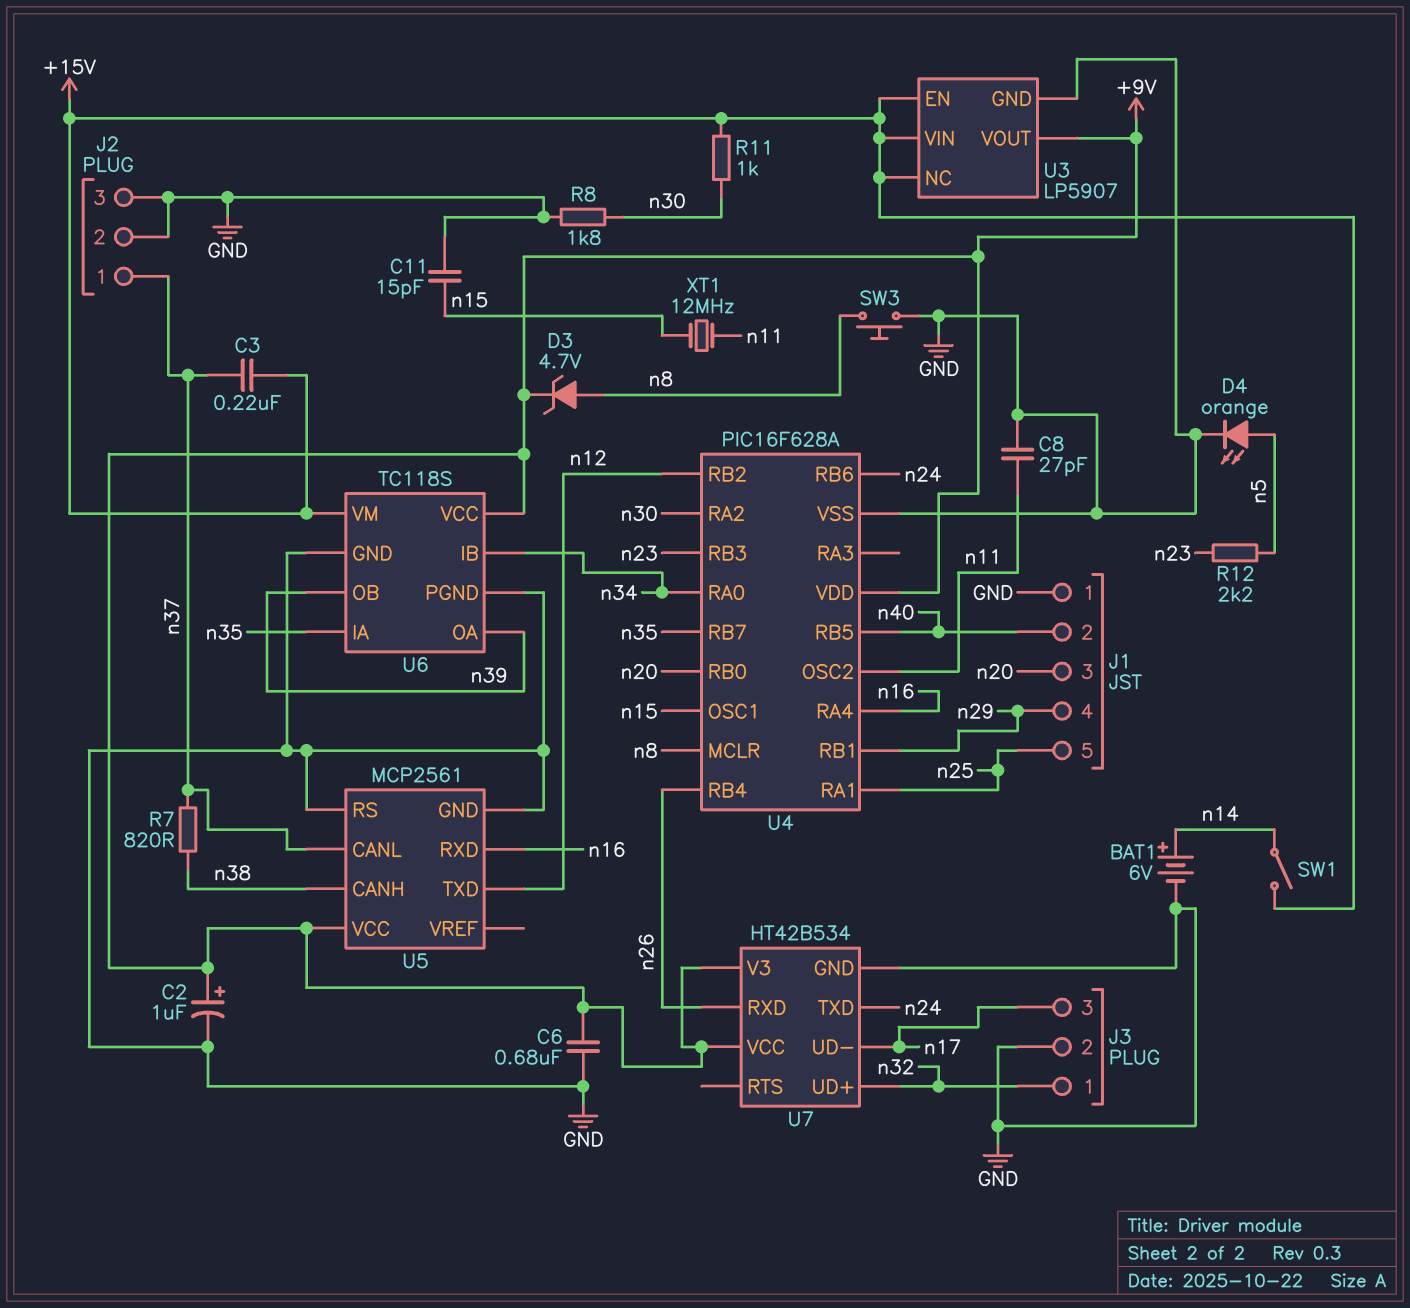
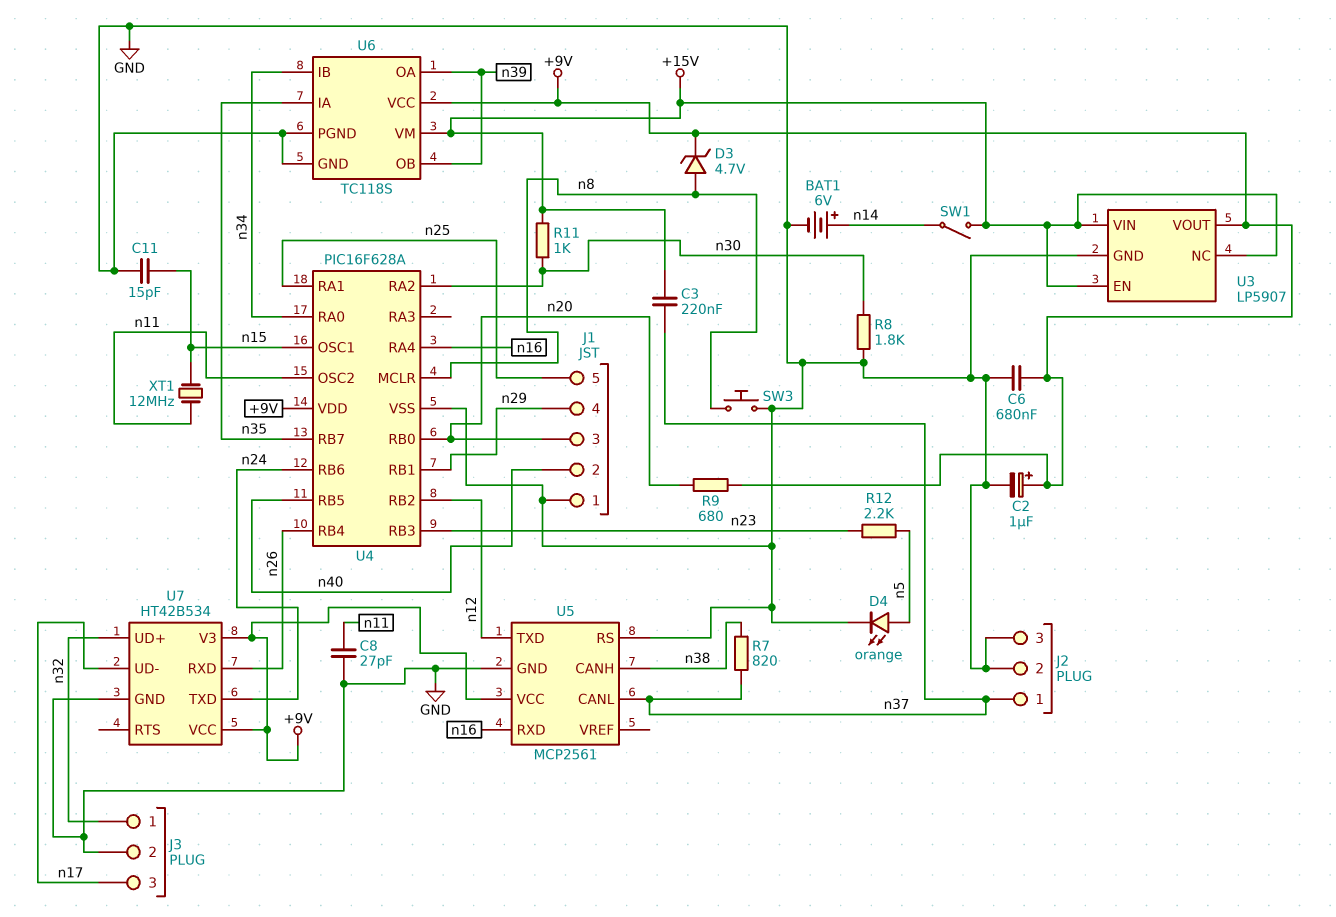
R9: none -> 680 (+9V, n20)

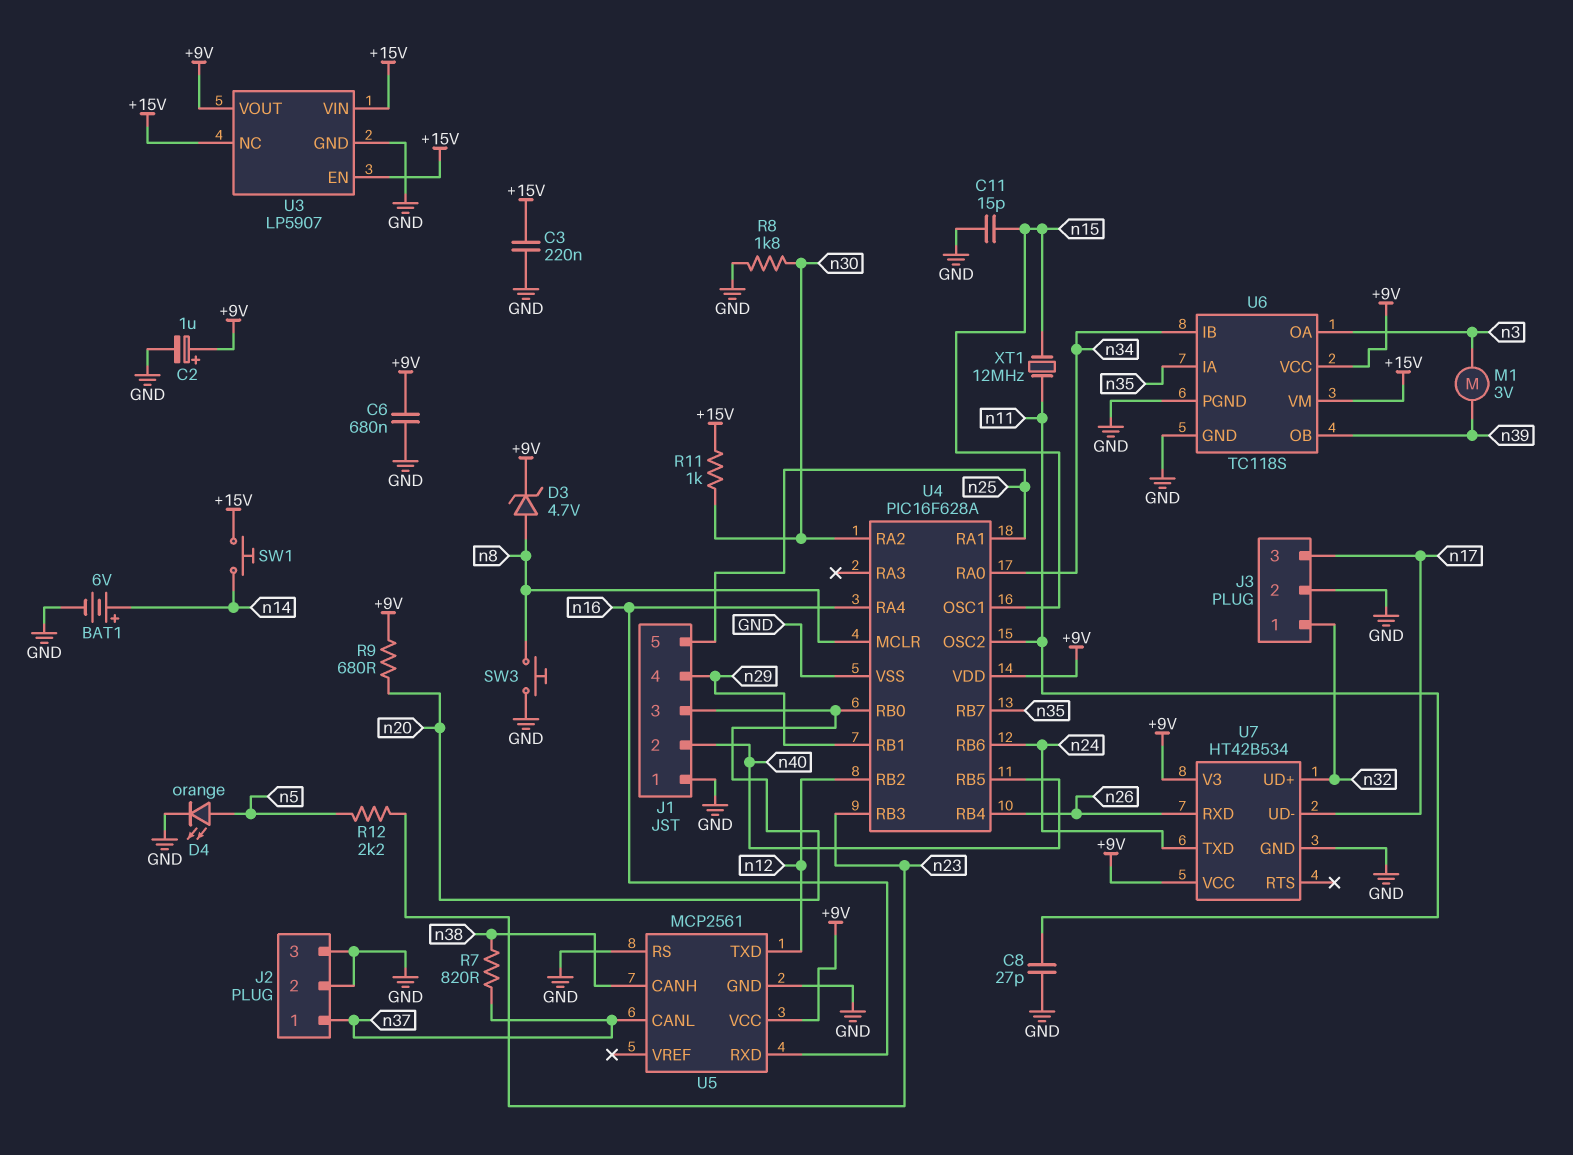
C3: 220nF (+15V, n37) -> 220nF (+15V, GND)
M1: none -> motor 3V (n3, n39)
SW1: switch (+15V, n14) -> button (+15V, n14)
U6 pin OA: n39 -> n3

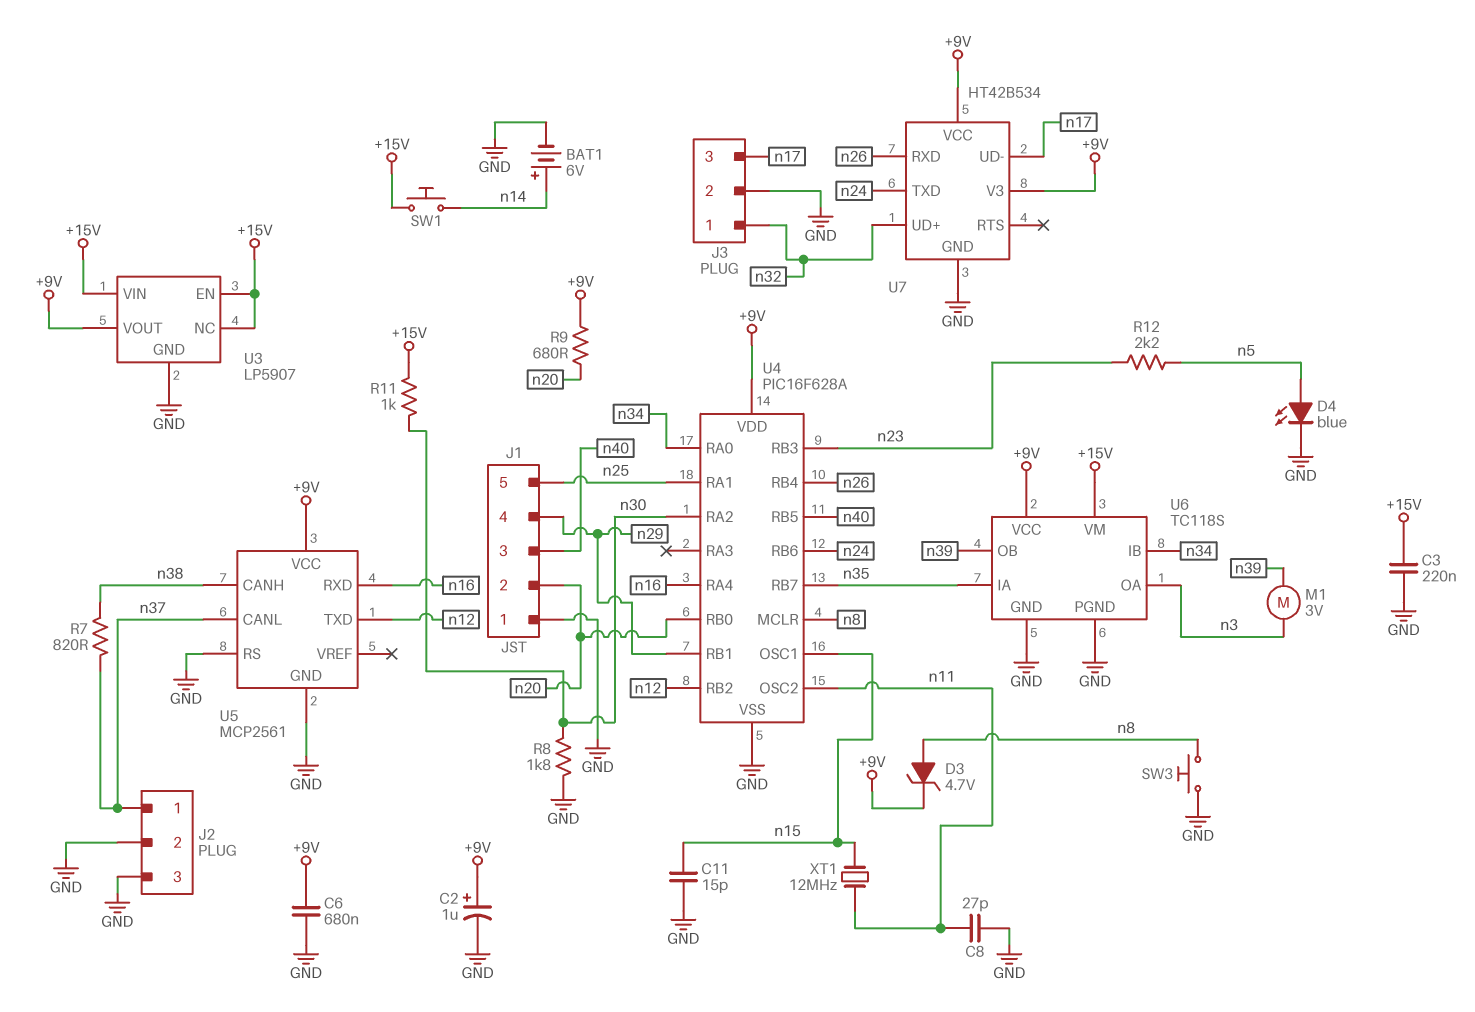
D4: LED orange (A n5, K GND) -> LED blue (A n5, K GND)
J1 pin 2: n40 -> n20
J1 pin 3: n20 -> n40

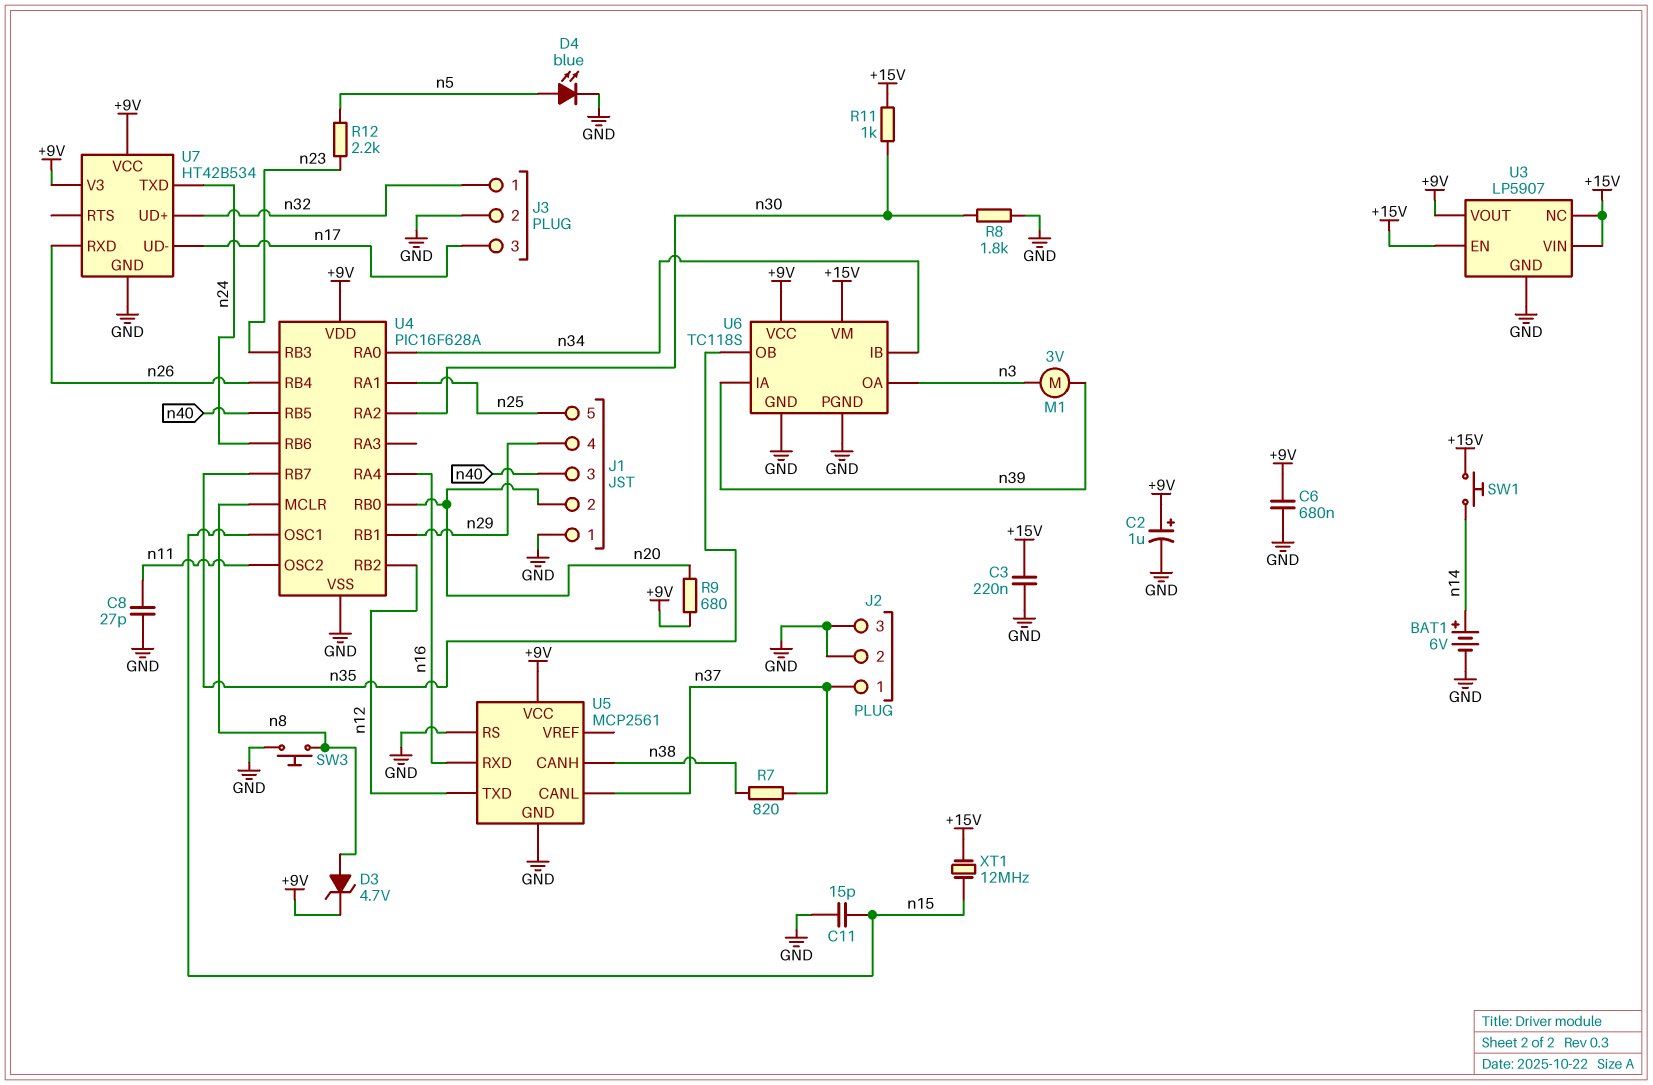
U6 pin IA: n35 -> n39
U6 pin OB: n39 -> n35
XT1: 12MHz (n11, n15) -> 12MHz (+15V, n15)

